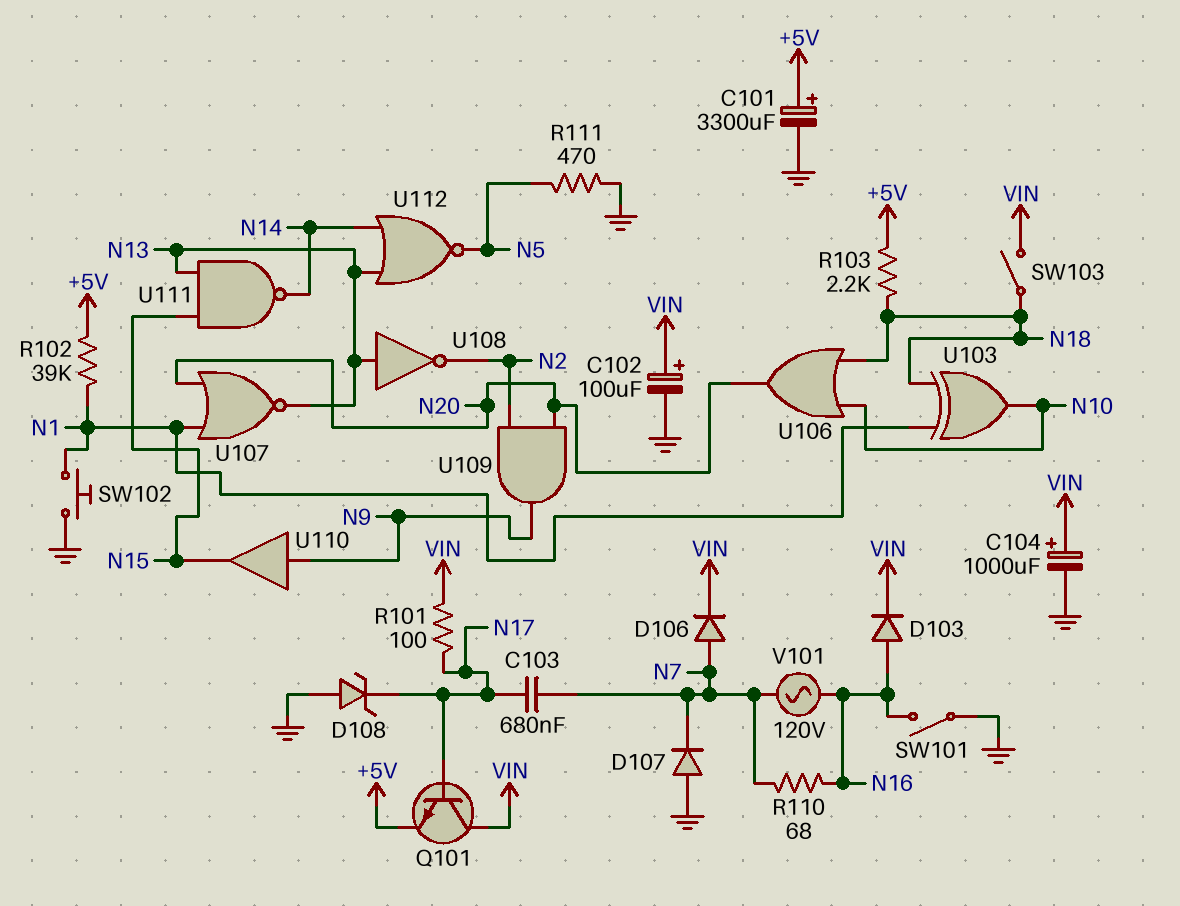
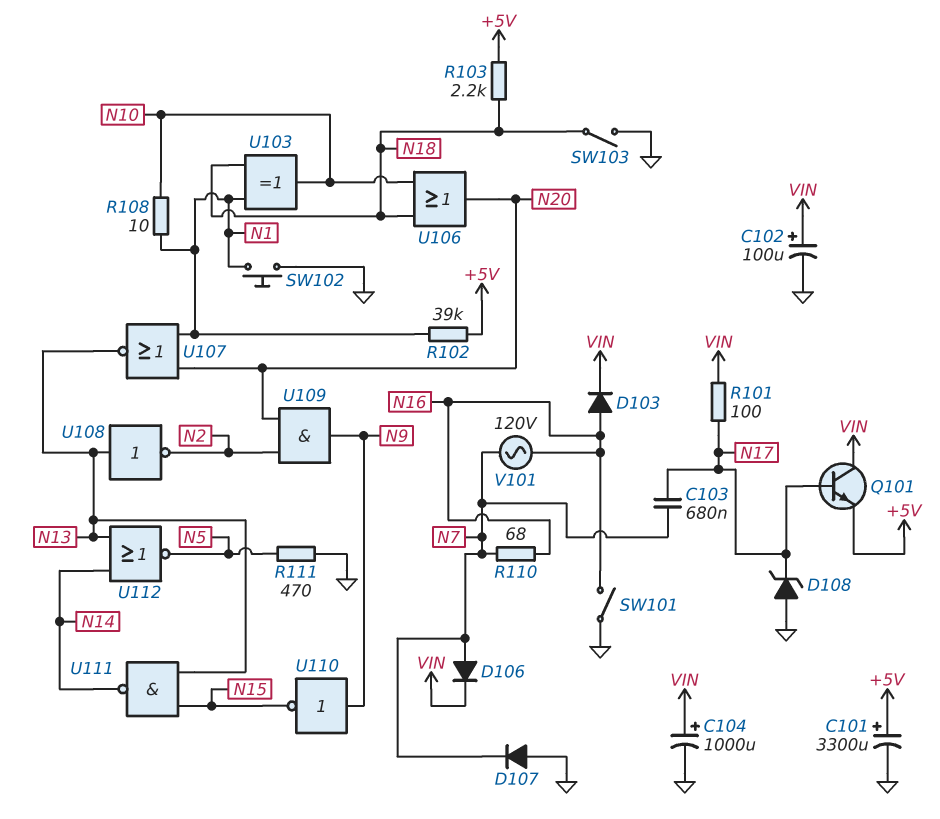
R108: none -> 10 (N1, N10)
SW103: switch (N18, VIN) -> switch (GND, N18)
U110: buffer (in N9, out N15) -> NOT (in N9, out N15)

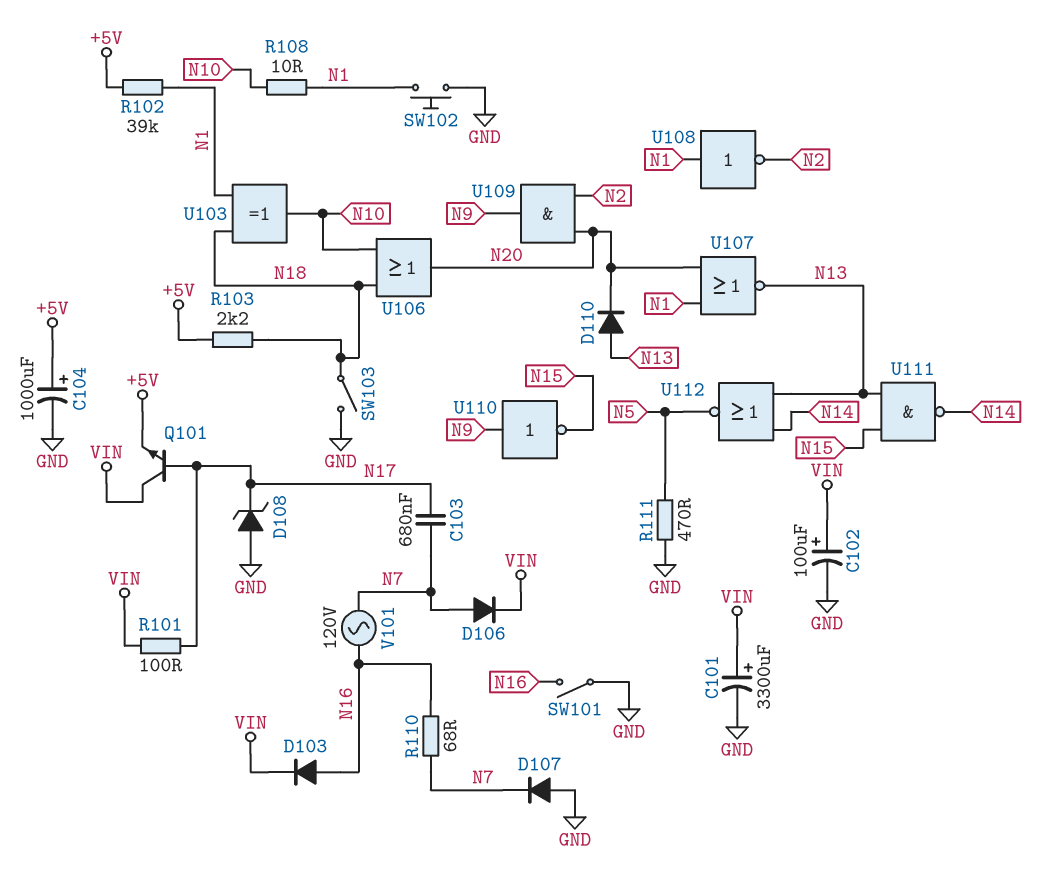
C101: 3300uF (plus +5V, minus GND) -> 3300uF (plus VIN, minus GND)
C104: 1000uF (plus VIN, minus GND) -> 1000uF (plus +5V, minus GND)
D110: none -> diode (A N13, K N20)
U108: NOT (in N13, out N2) -> NOT (in N1, out N2)

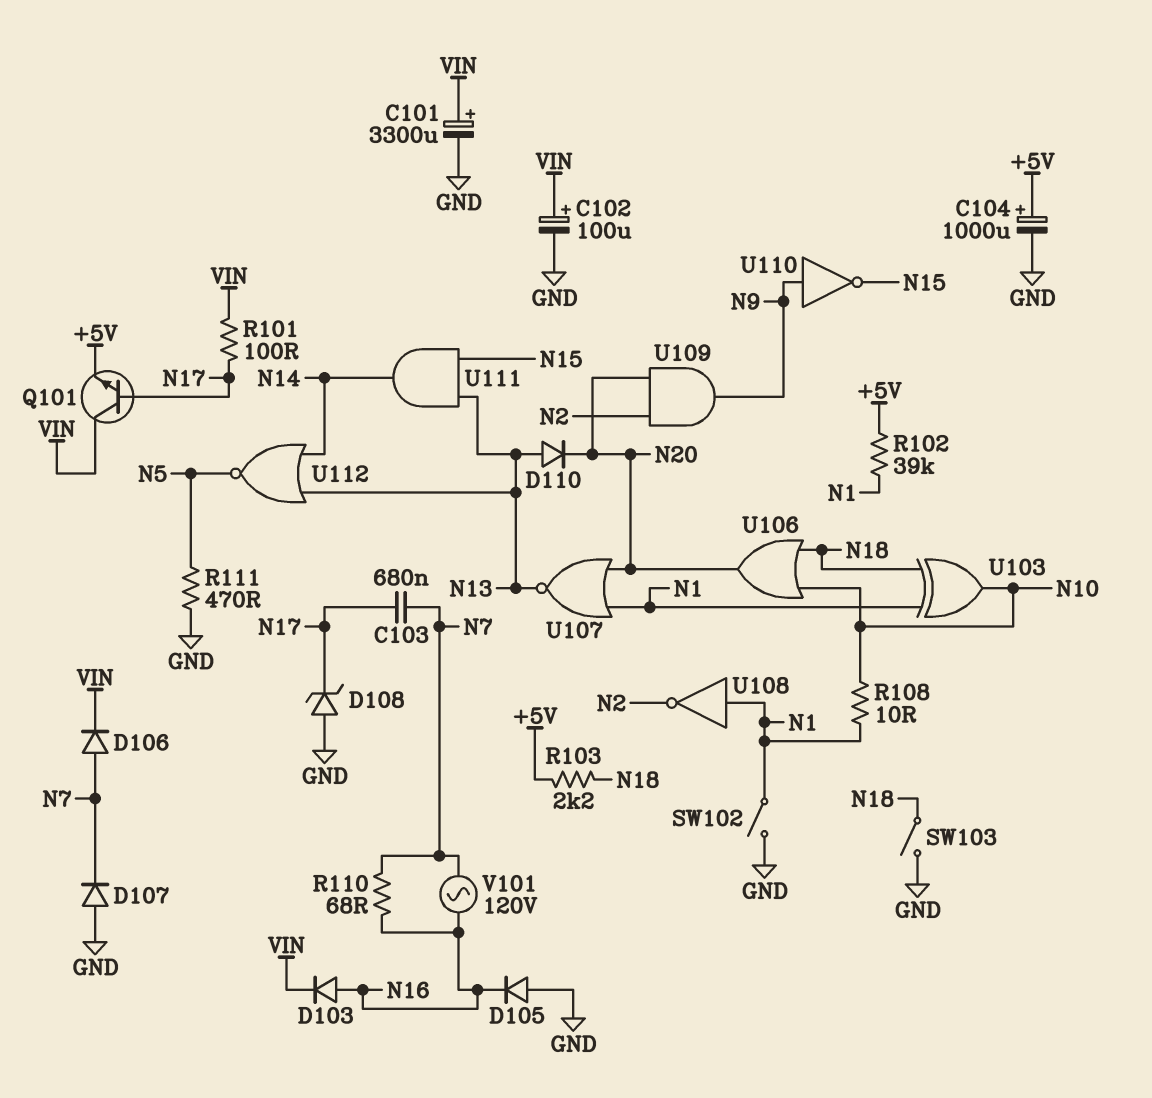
D105: none -> diode (A GND, K N16)
SW101: switch (GND, N16) -> none
SW102: button (GND, N1) -> switch (GND, N1)
U111: NAND (in N13, in N15, out N14) -> AND (in N13, in N15, out N14)

